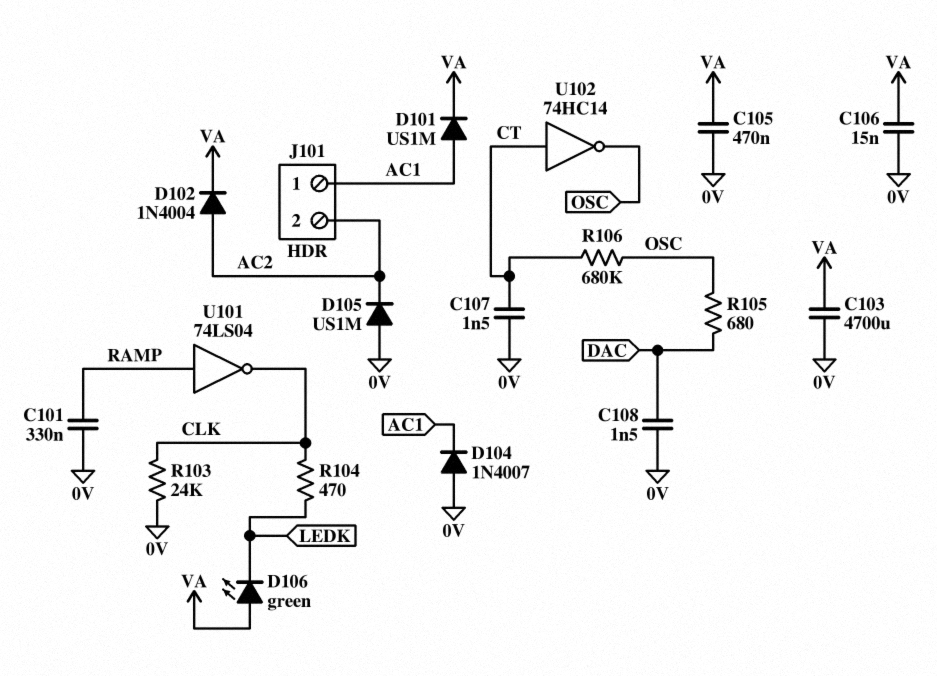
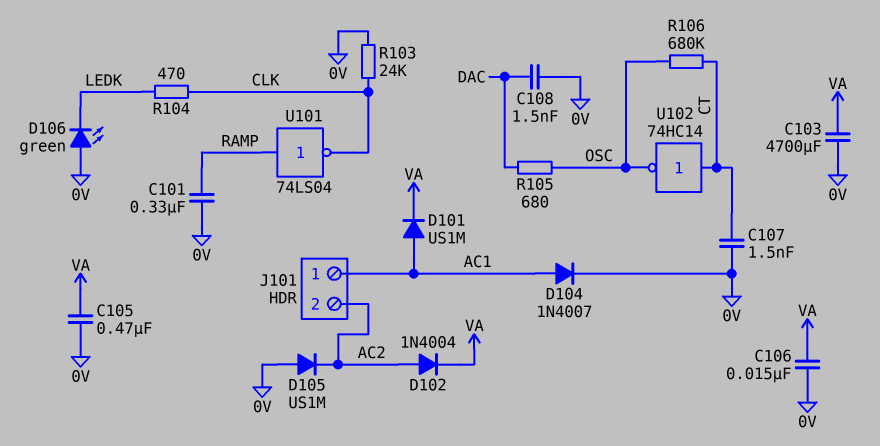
D104: diode 1N4007 (A 0V, K AC1) -> diode 1N4007 (A AC1, K 0V)
D106: LED green (A VA, K LEDK) -> LED green (A 0V, K LEDK)

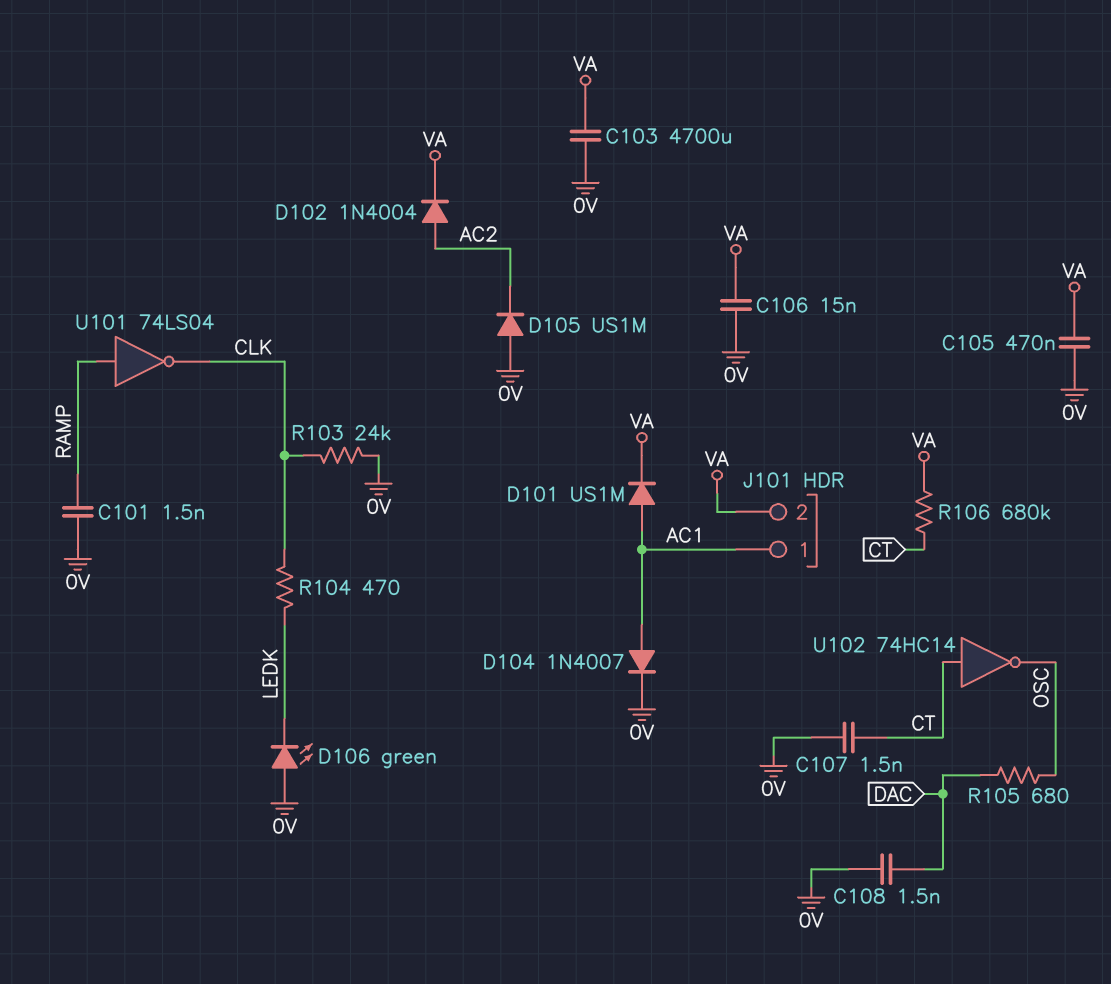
C101: 330nF (0V, RAMP) -> 1.5nF (0V, RAMP)
J101 pin 2: AC2 -> VA
R106: 680k (CT, OSC) -> 680k (CT, VA)

